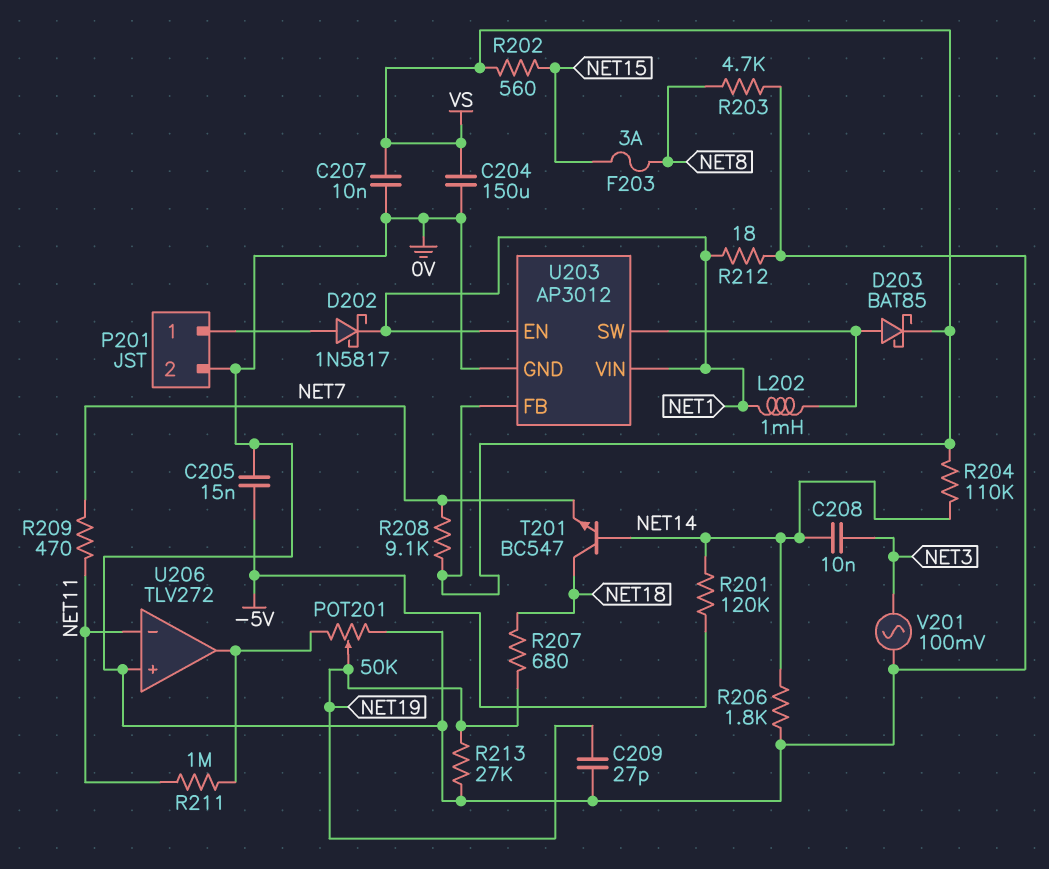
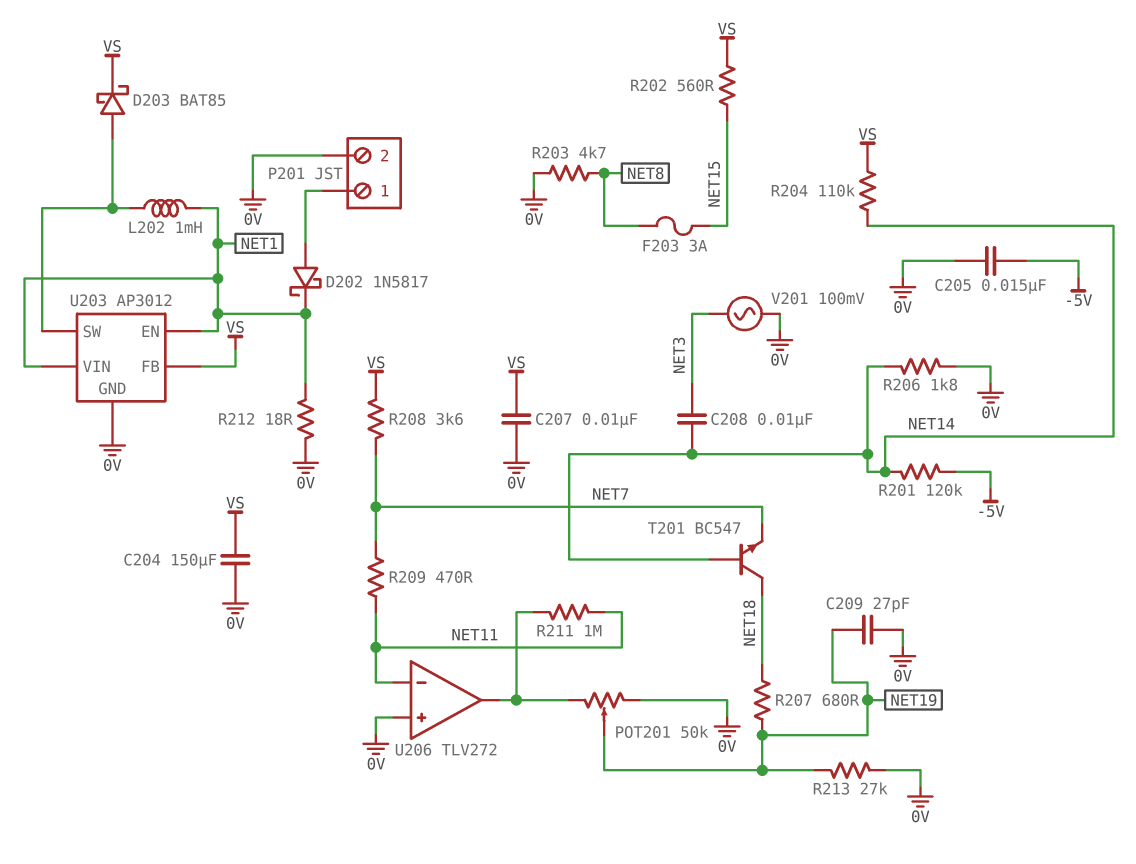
R208: 9.1k (NET7, VS) -> 3.6k (NET7, VS)

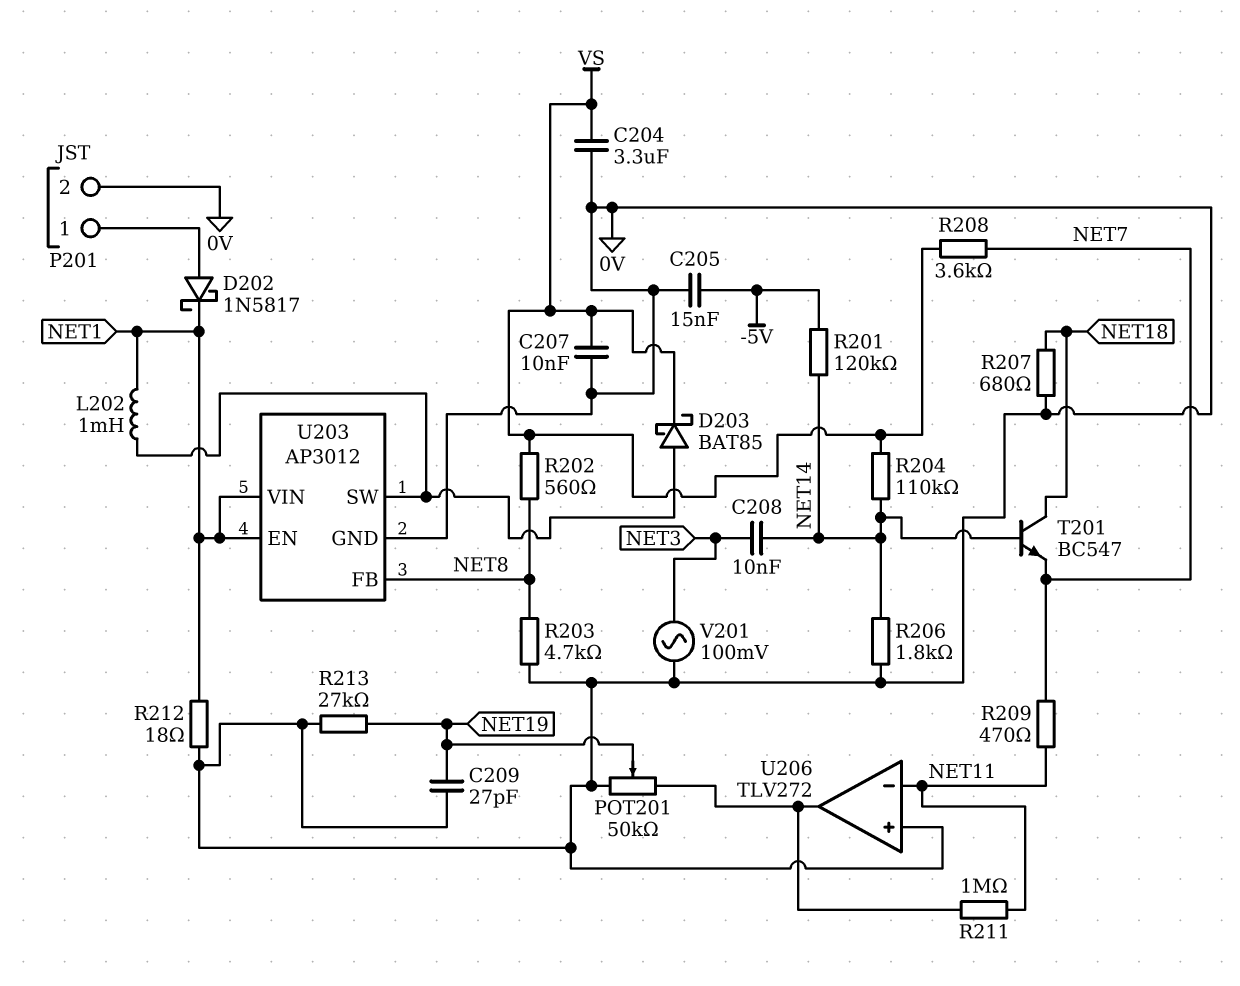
C204: 150uF (0V, VS) -> 3.3uF (0V, VS)
F203: 3A (NET8, NET15) -> none
R202: 560 (NET15, VS) -> 560 (NET8, VS)
R207: 680 (NET18, NET19) -> 680 (0V, NET18)
U203 pin FB: VS -> NET8

